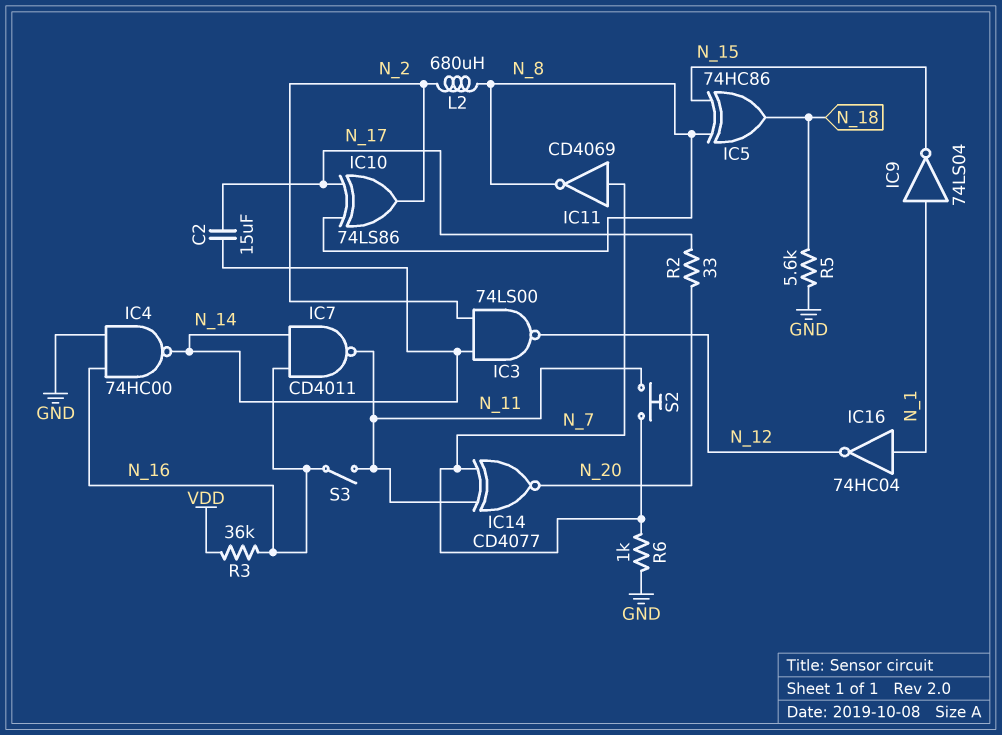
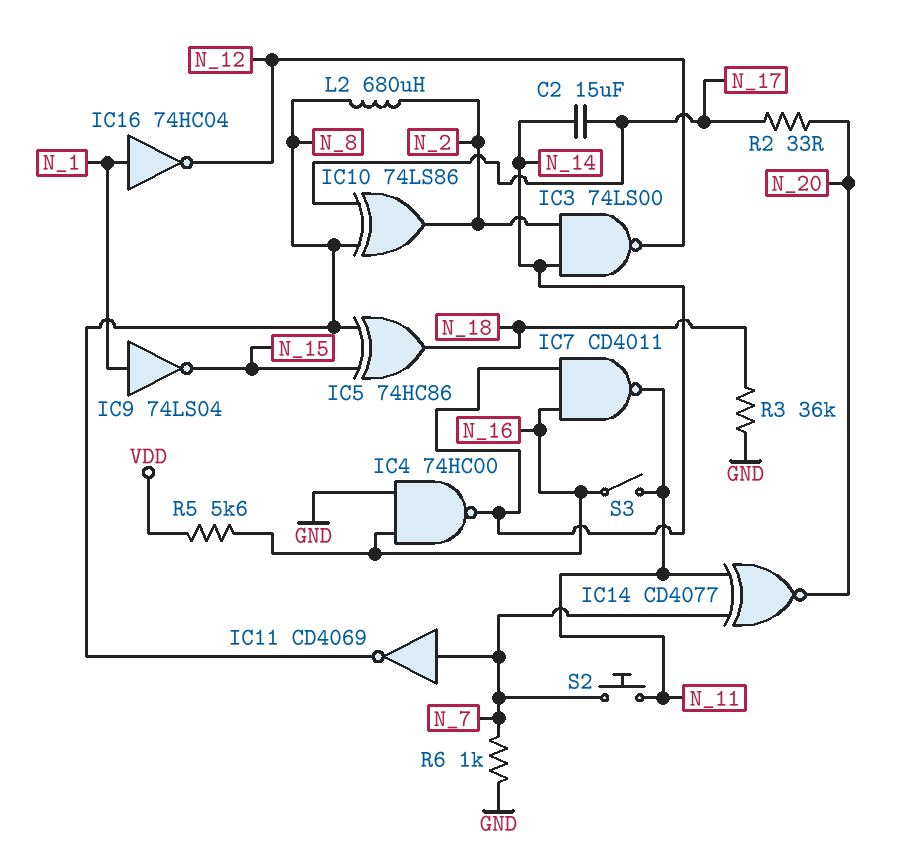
R3: 36k (N_16, VDD) -> 36k (GND, N_18)
R5: 5.6k (GND, N_18) -> 5.6k (N_16, VDD)

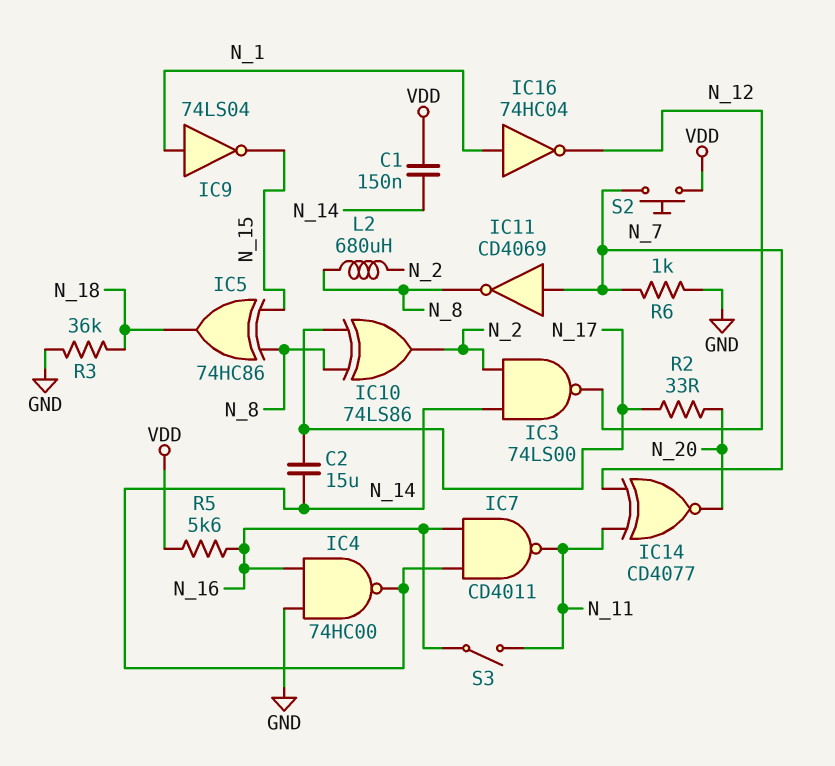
C1: none -> 150nF (N_14, VDD)
S2: button (N_7, N_11) -> button (N_7, VDD)

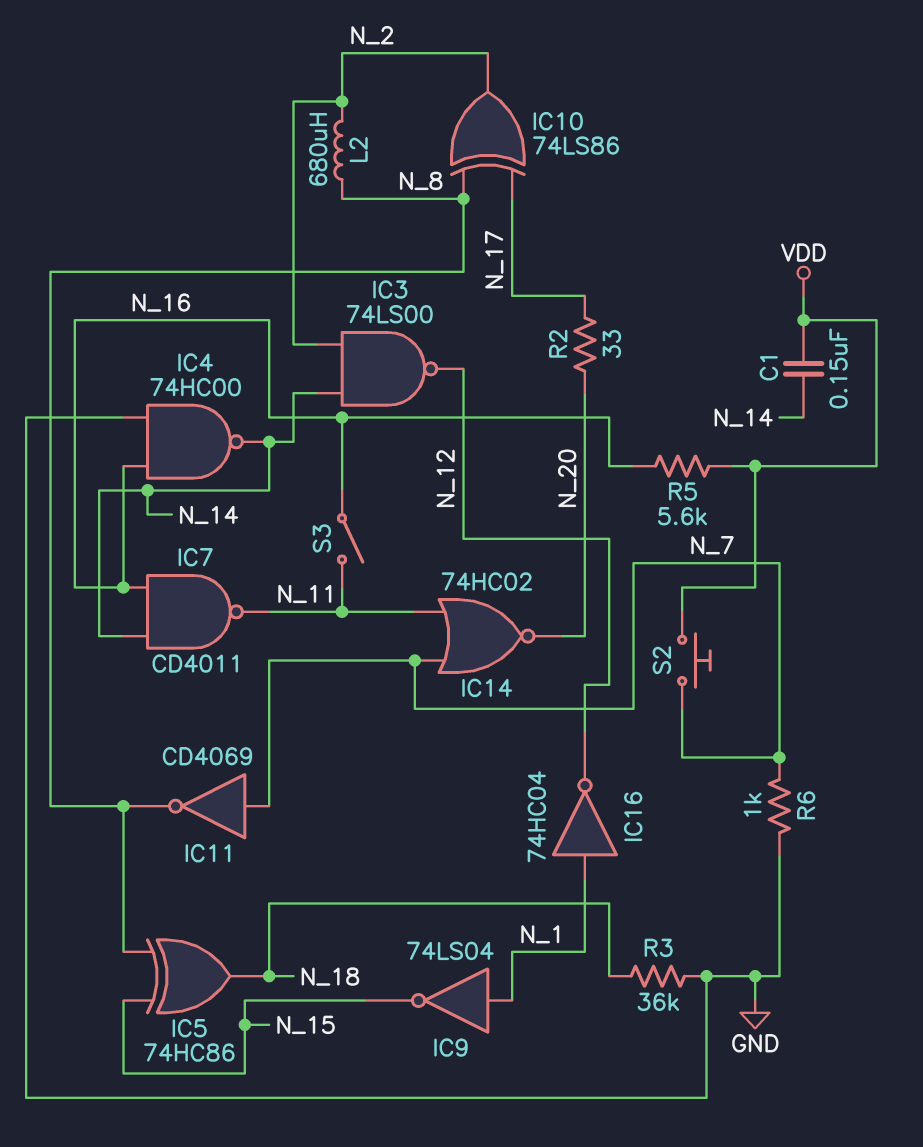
C2: 15uF (N_14, N_17) -> none
IC14: XNOR CD4077 (in N_7, in N_11, out N_20) -> NOR 74HC02 (in N_7, in N_11, out N_20)

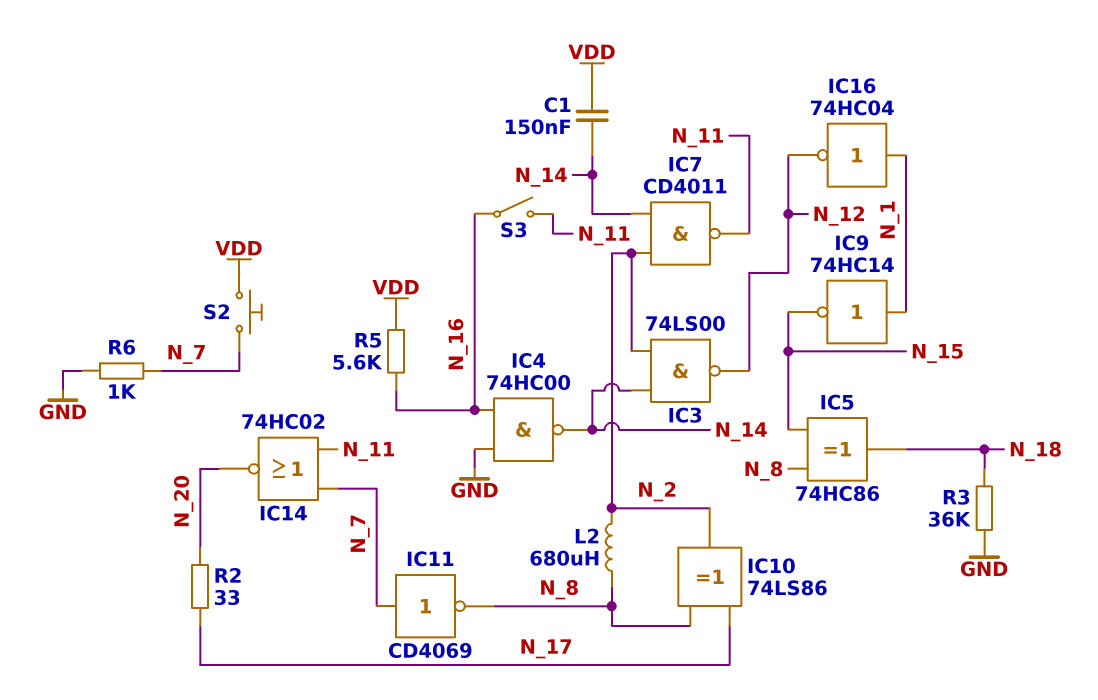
IC7: NAND CD4011 (in N_14, in N_16, out N_11) -> NAND CD4011 (in N_2, in N_14, out N_11)
IC9: NOT 74LS04 (in N_1, out N_15) -> NOT 74HC14 (in N_1, out N_15)

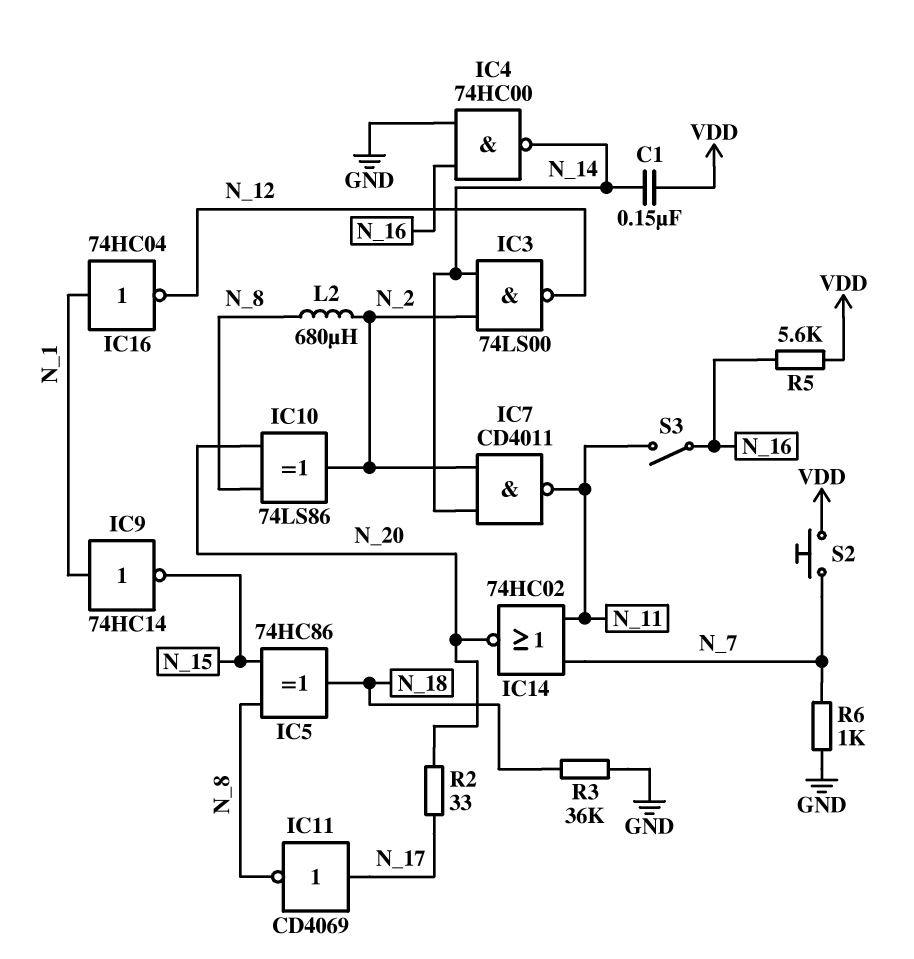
IC10: XOR 74LS86 (in N_8, in N_17, out N_2) -> XOR 74LS86 (in N_8, in N_20, out N_2)
IC11: NOT CD4069 (in N_7, out N_8) -> NOT CD4069 (in N_17, out N_8)

